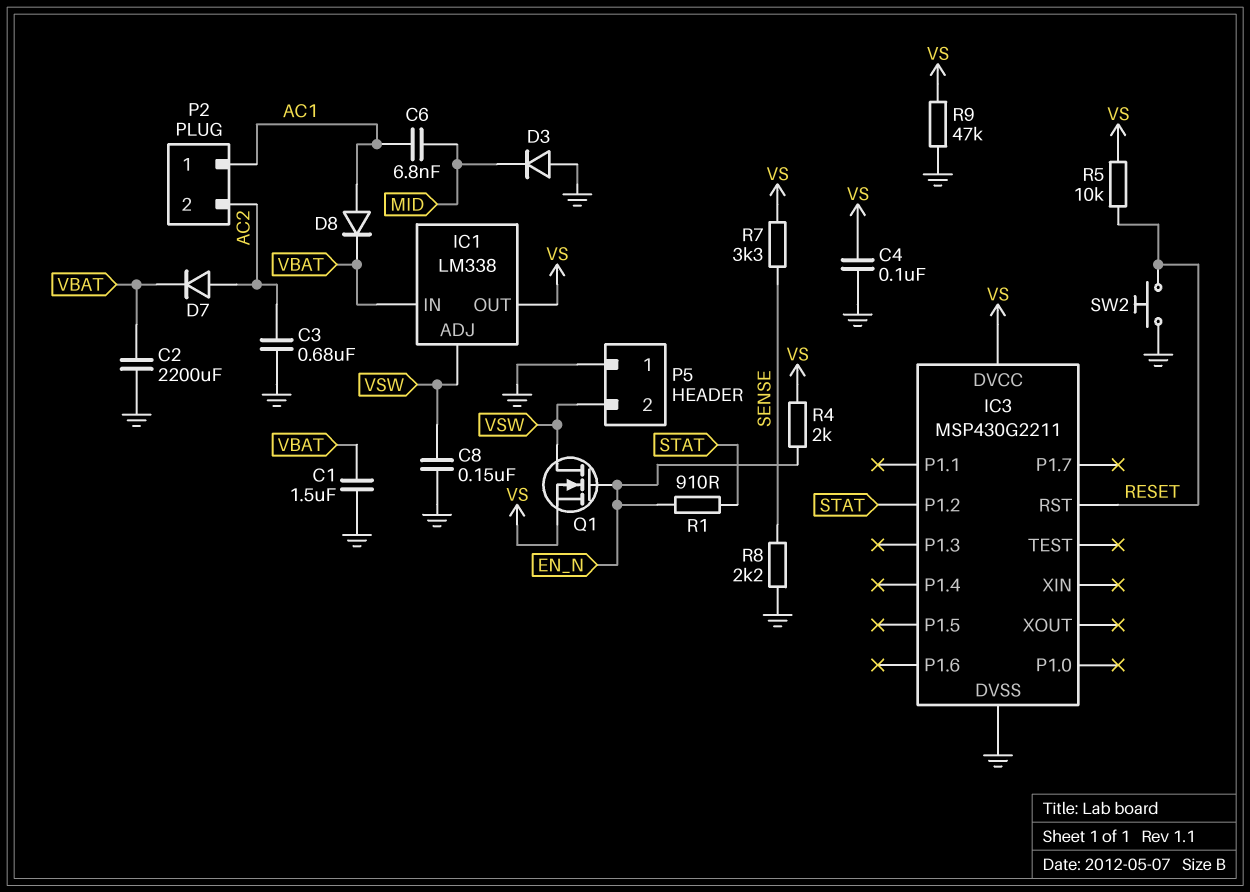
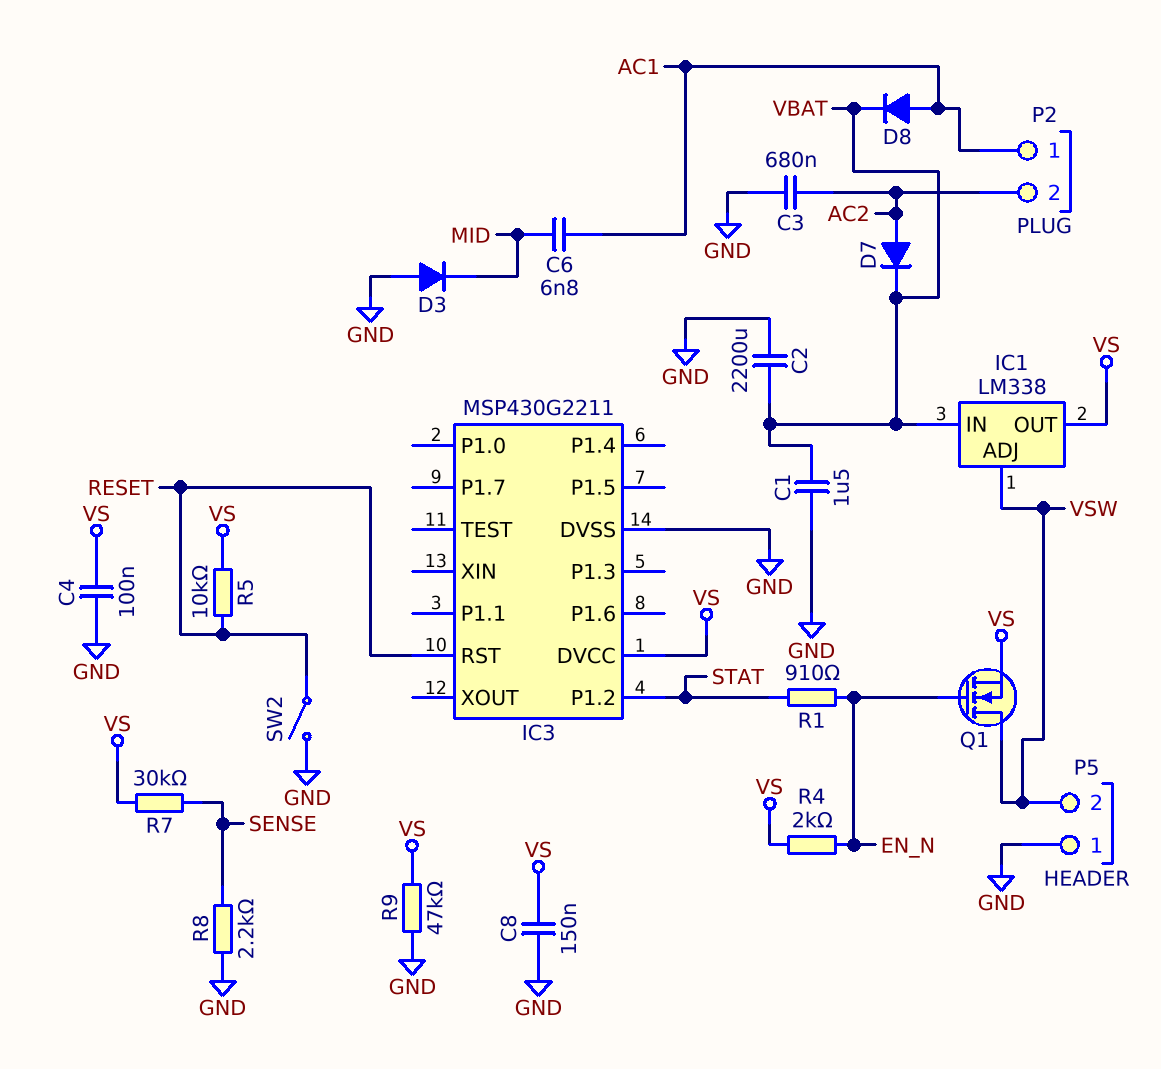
C8: 150nF (GND, VSW) -> 150nF (GND, VS)
R7: 3.3k (SENSE, VS) -> 30k (SENSE, VS)
SW2: button (GND, RESET) -> switch (GND, RESET)

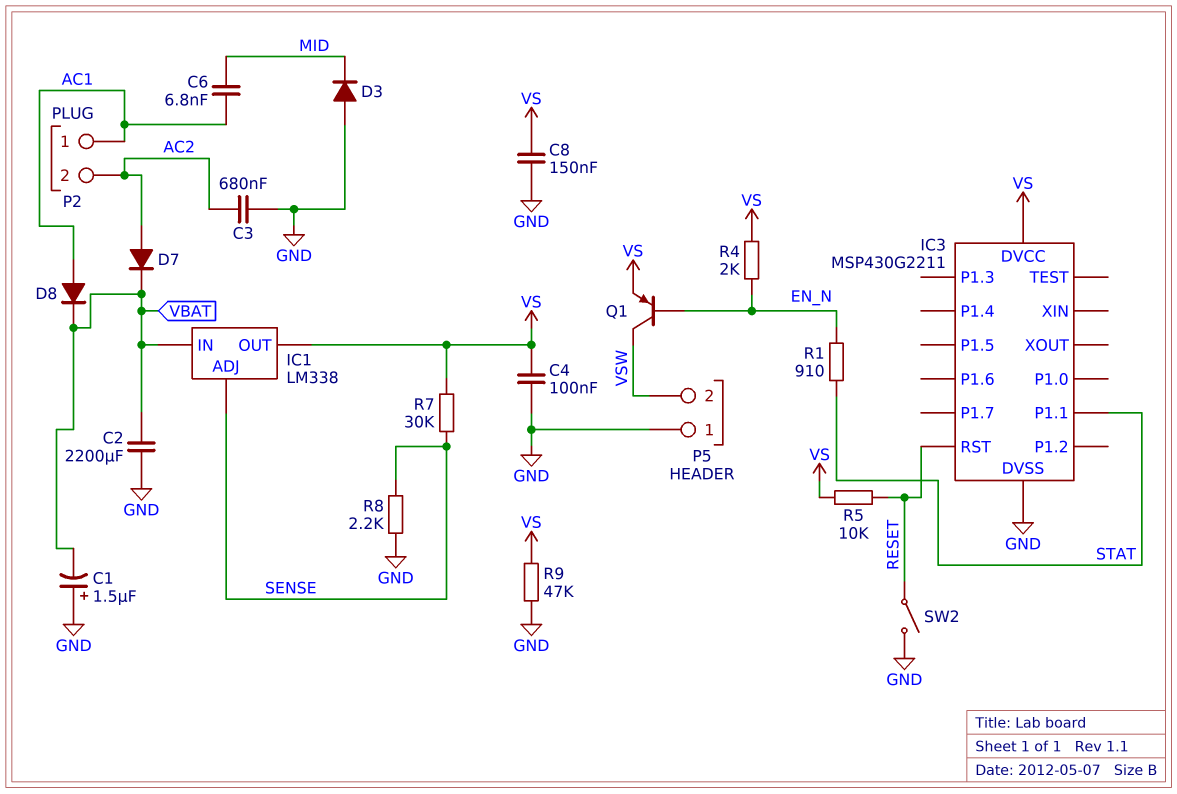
C1: 1.5uF (GND, VBAT) -> 1.5uF (plus GND, minus VBAT)
IC1 pin ADJ: VSW -> SENSE
IC3 pin P1.1: none -> STAT
IC3 pin P1.2: STAT -> none
Q1: NMOS (G EN_N, D VSW, S VS) -> PNP (B EN_N, C VSW, E VS)

